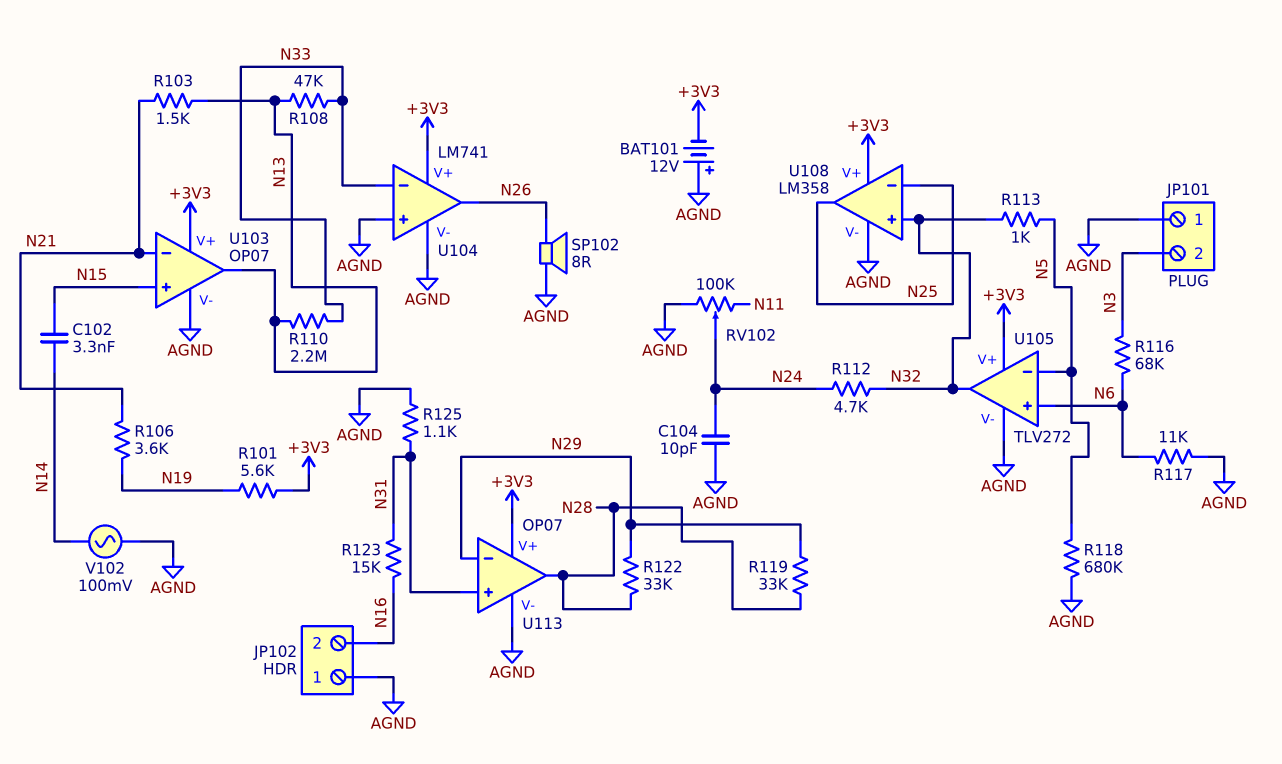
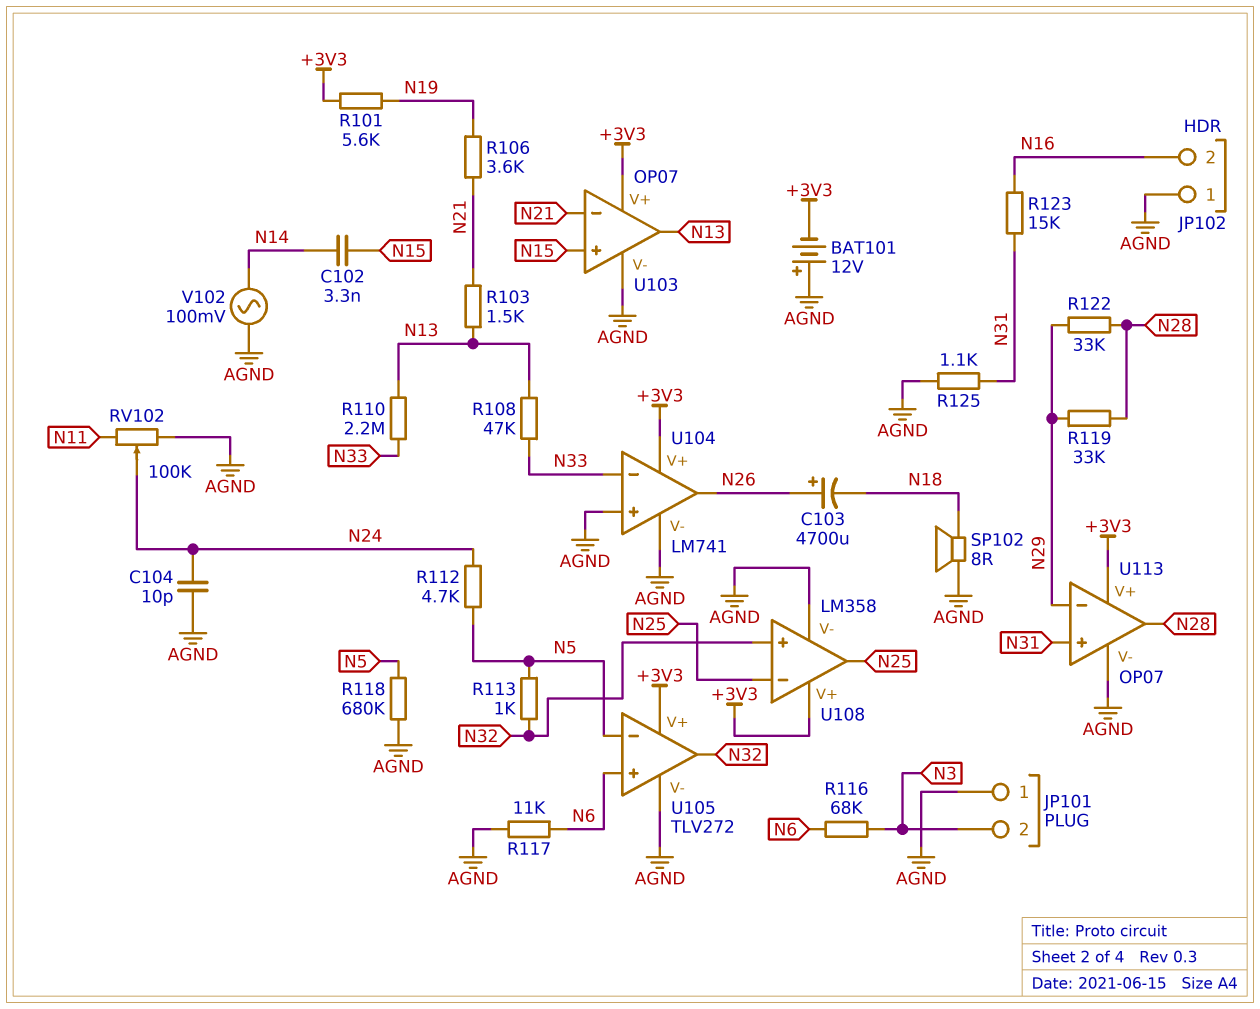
C103: none -> 4700uF (plus N26, minus N18)
R112: 4.7k (N24, N32) -> 4.7k (N5, N24)
SP102: speaker 8R (AGND, N26) -> speaker 8R (AGND, N18)

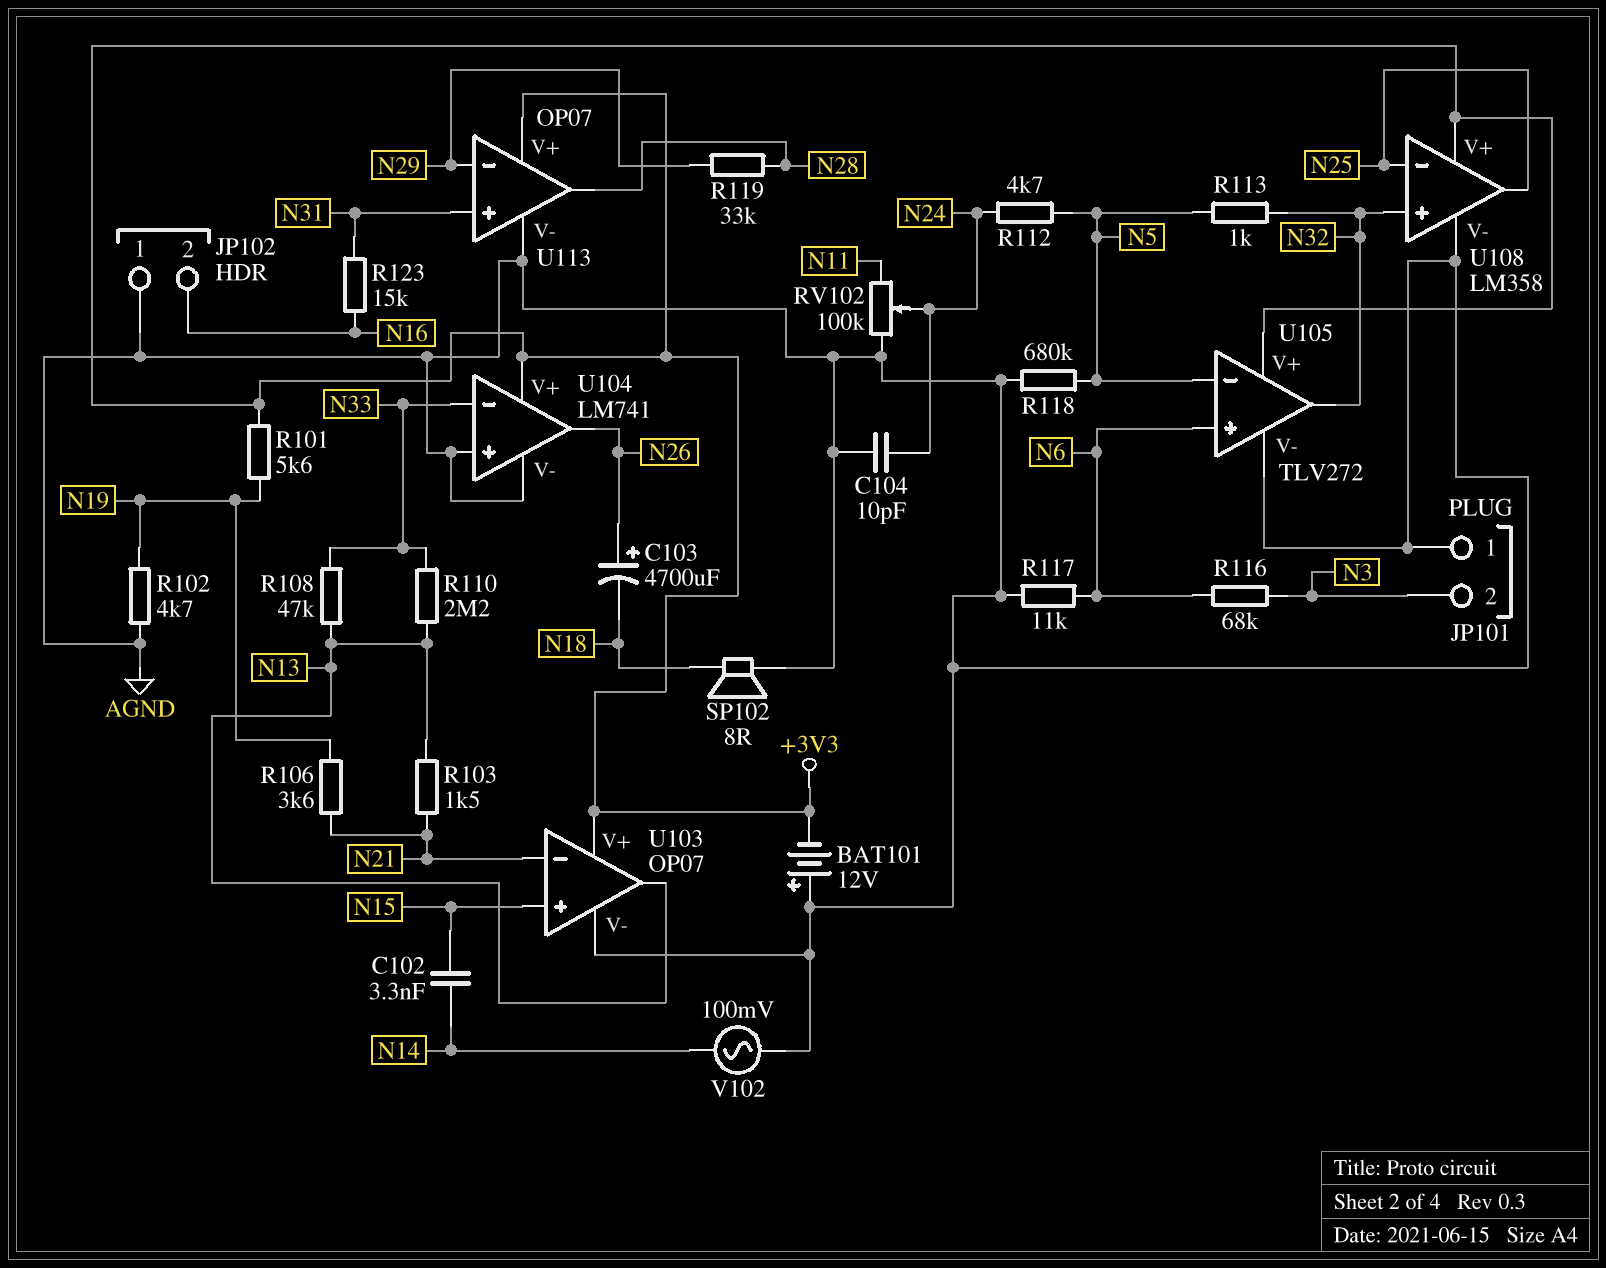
R102: none -> 4.7k (AGND, N19)
R122: 33k (N28, N29) -> none
R125: 1.1k (AGND, N31) -> none

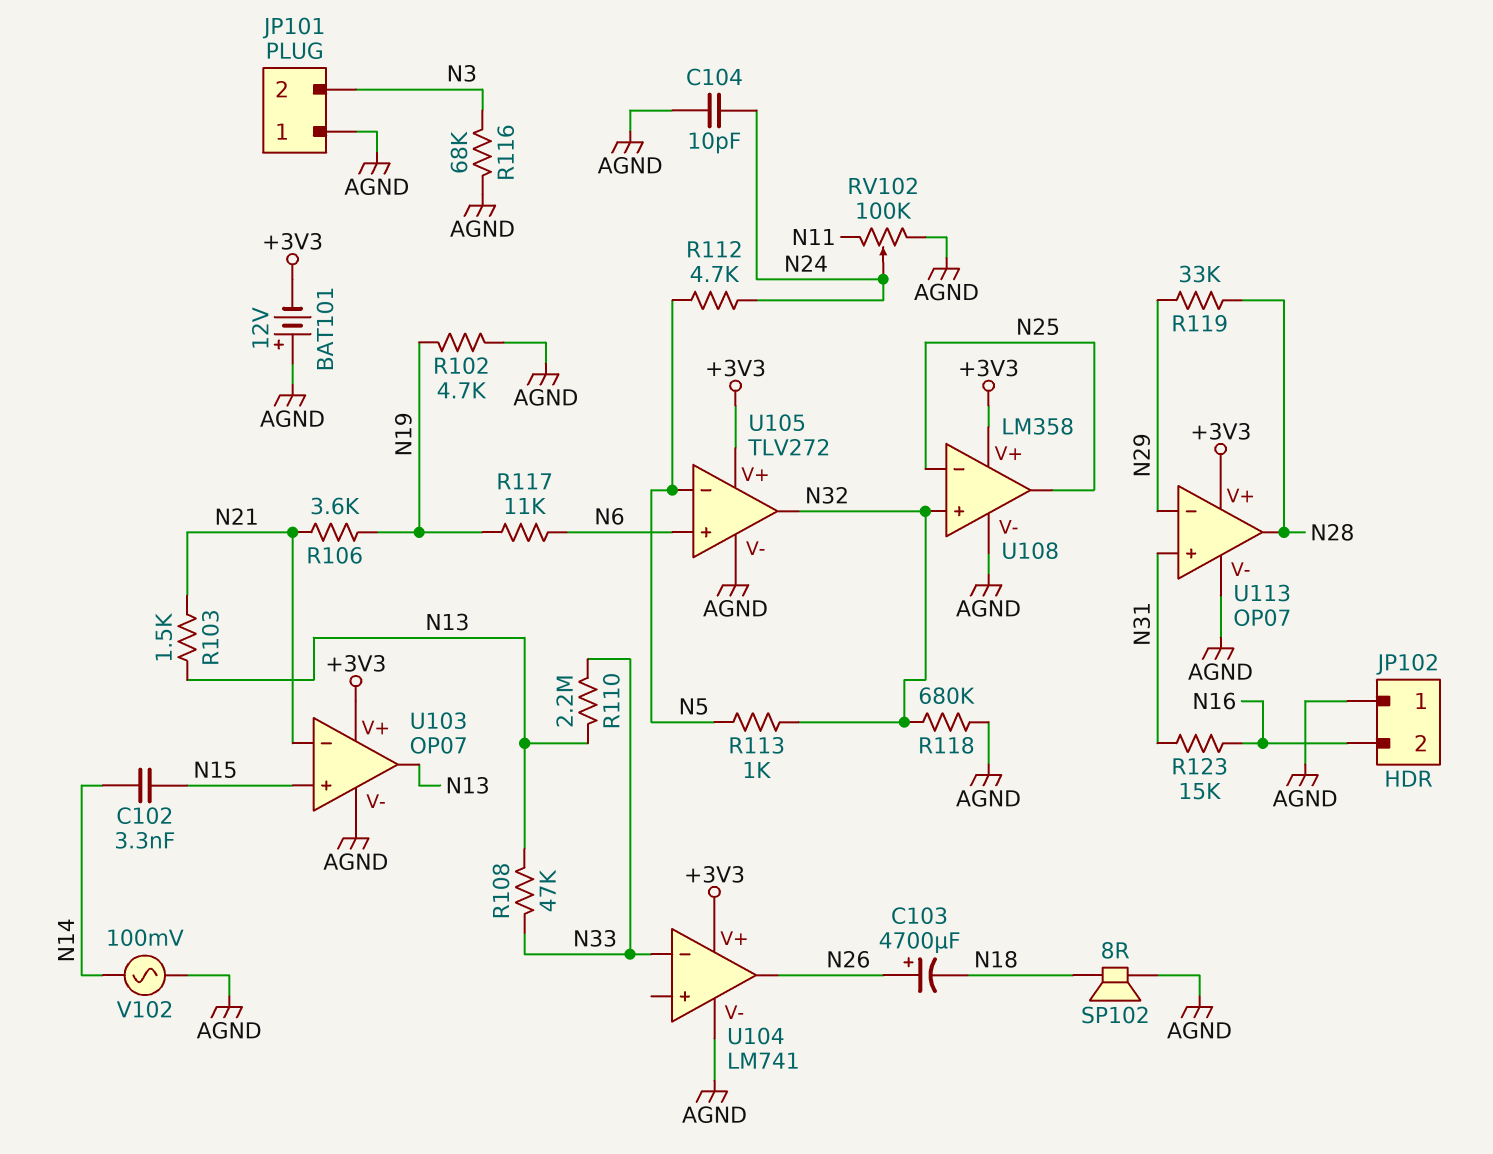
R101: 5.6k (+3V3, N19) -> none
R116: 68k (N3, N6) -> 68k (AGND, N3)
R117: 11k (AGND, N6) -> 11k (N6, N19)
R118: 680k (AGND, N5) -> 680k (AGND, N32)
U104 pin in+: AGND -> none

